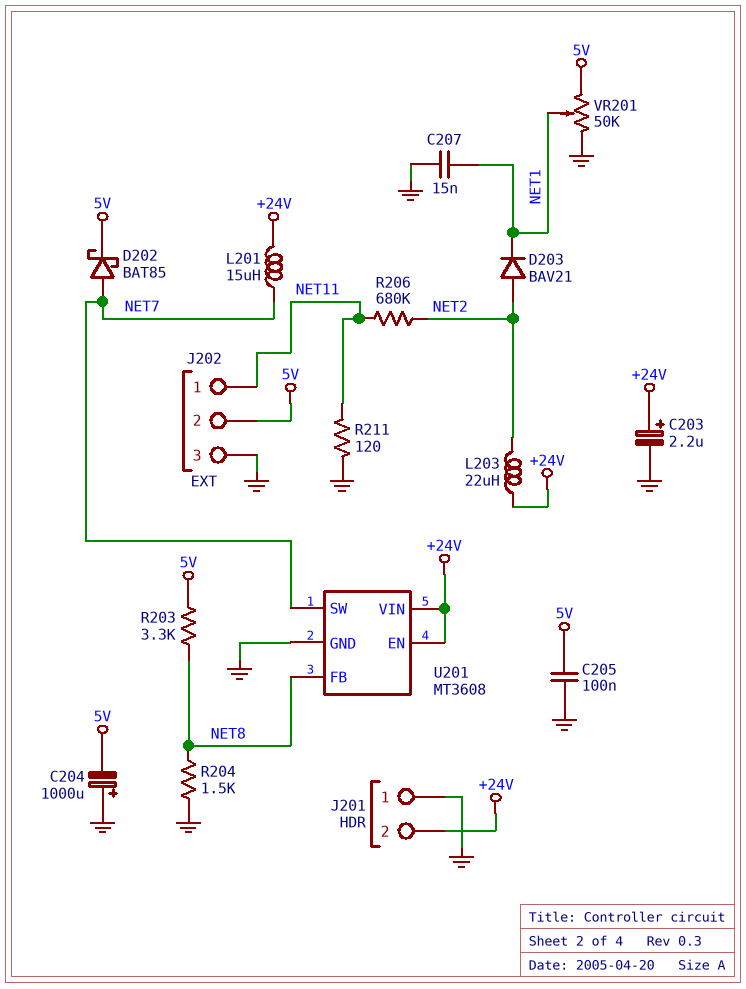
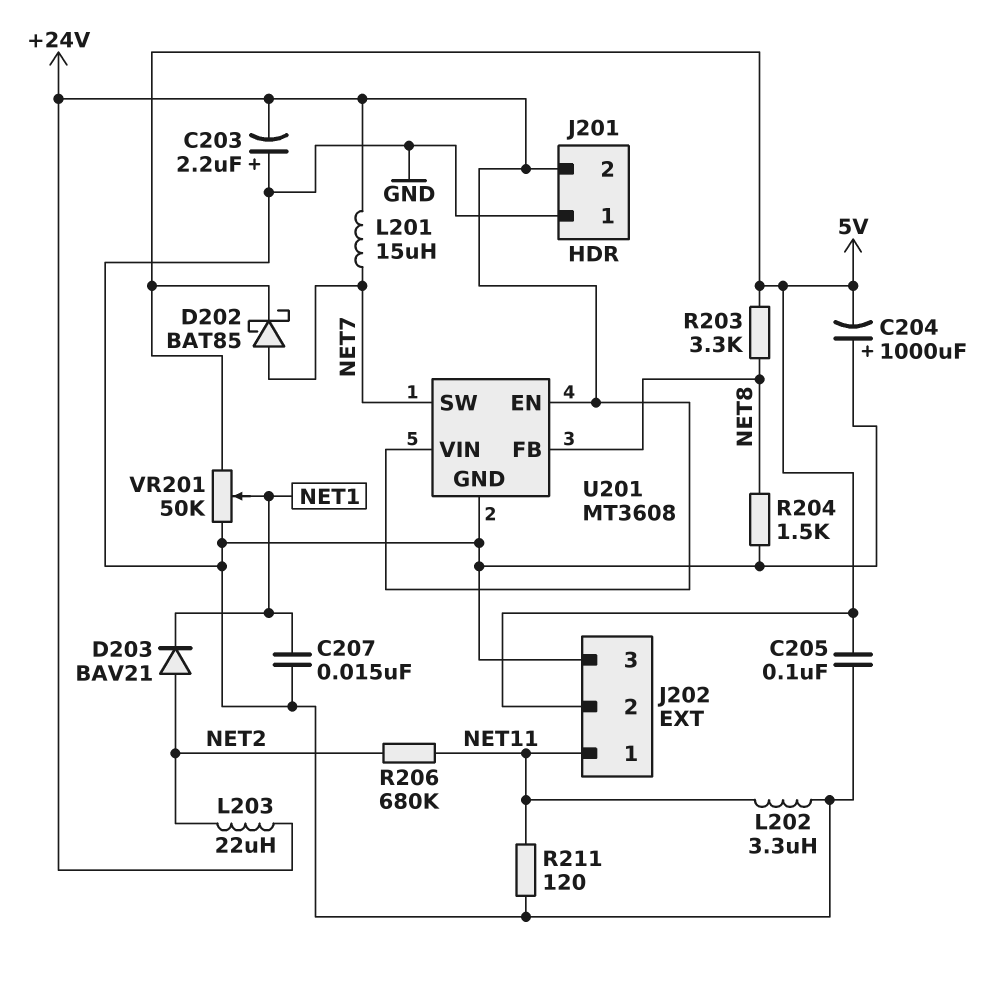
C203: 2.2uF (plus +24V, minus GND) -> 2.2uF (plus GND, minus +24V)
L202: none -> 3.3uH (GND, NET11)

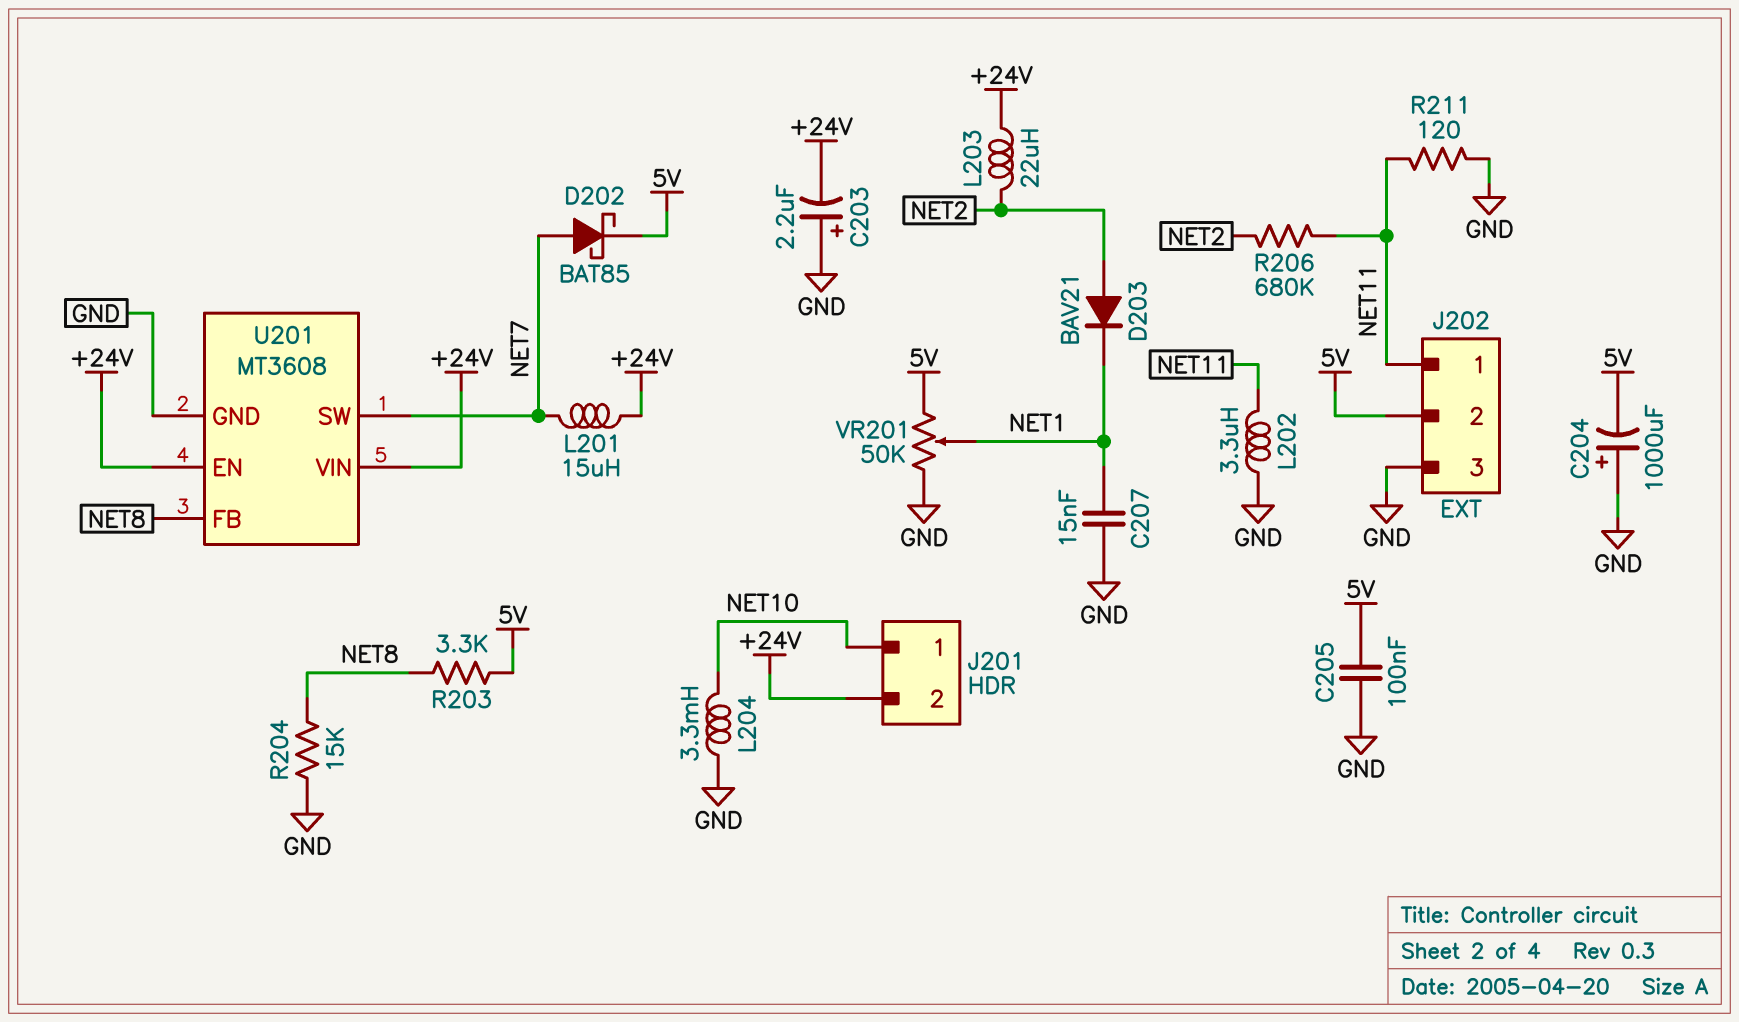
J201 pin 1: GND -> NET10
L204: none -> 3.3mH (GND, NET10)
R204: 1.5k (GND, NET8) -> 15k (GND, NET8)

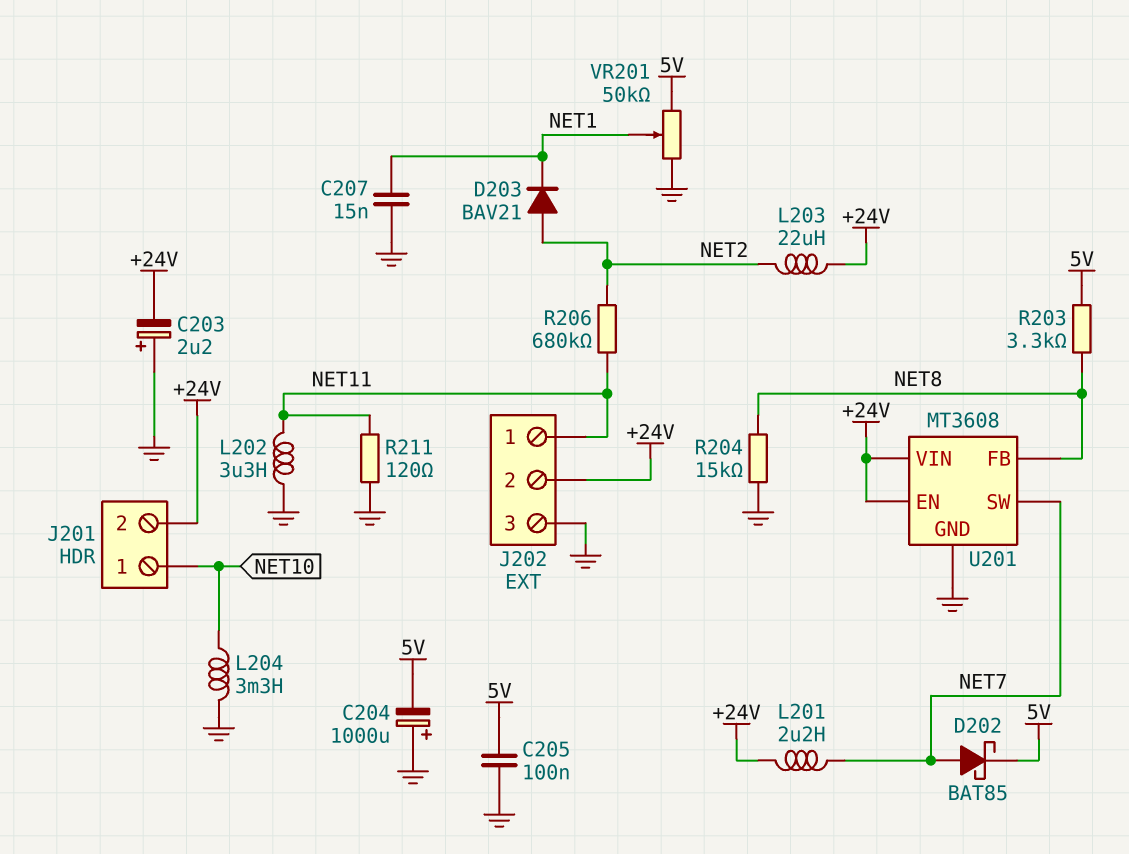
J202 pin 2: 5V -> +24V
L201: 15uH (+24V, NET7) -> 2.2uH (+24V, NET7)

